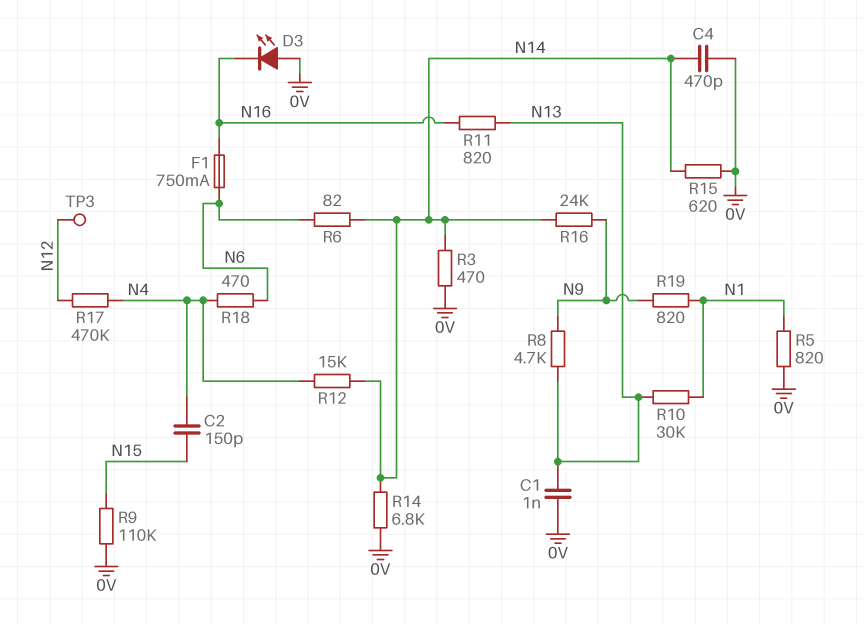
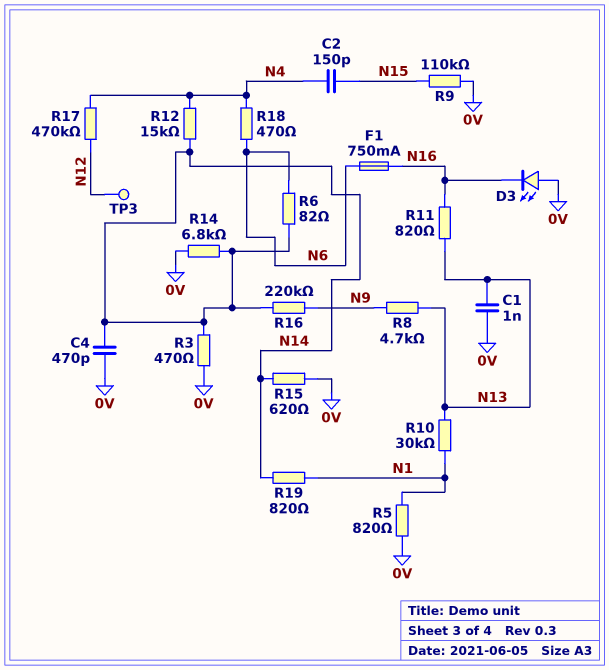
R16: 24k (N9, N14) -> 220k (N9, N14)
R19: 820 (N1, N9) -> 820 (N1, N14)

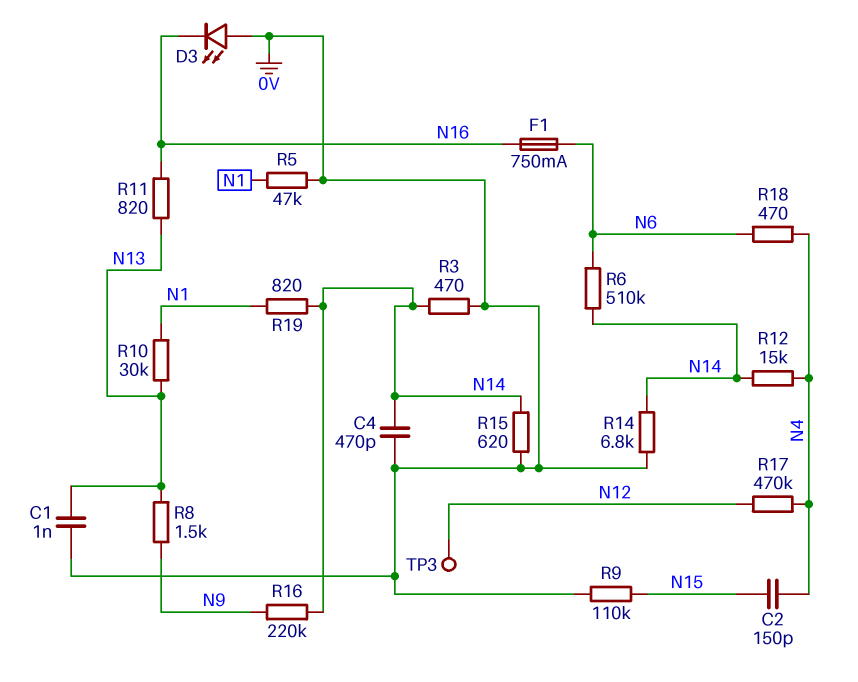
R5: 820 (0V, N1) -> 47k (0V, N1)
R6: 82 (N6, N14) -> 510k (N6, N14)
R8: 4.7k (N9, N13) -> 1.5k (N9, N13)

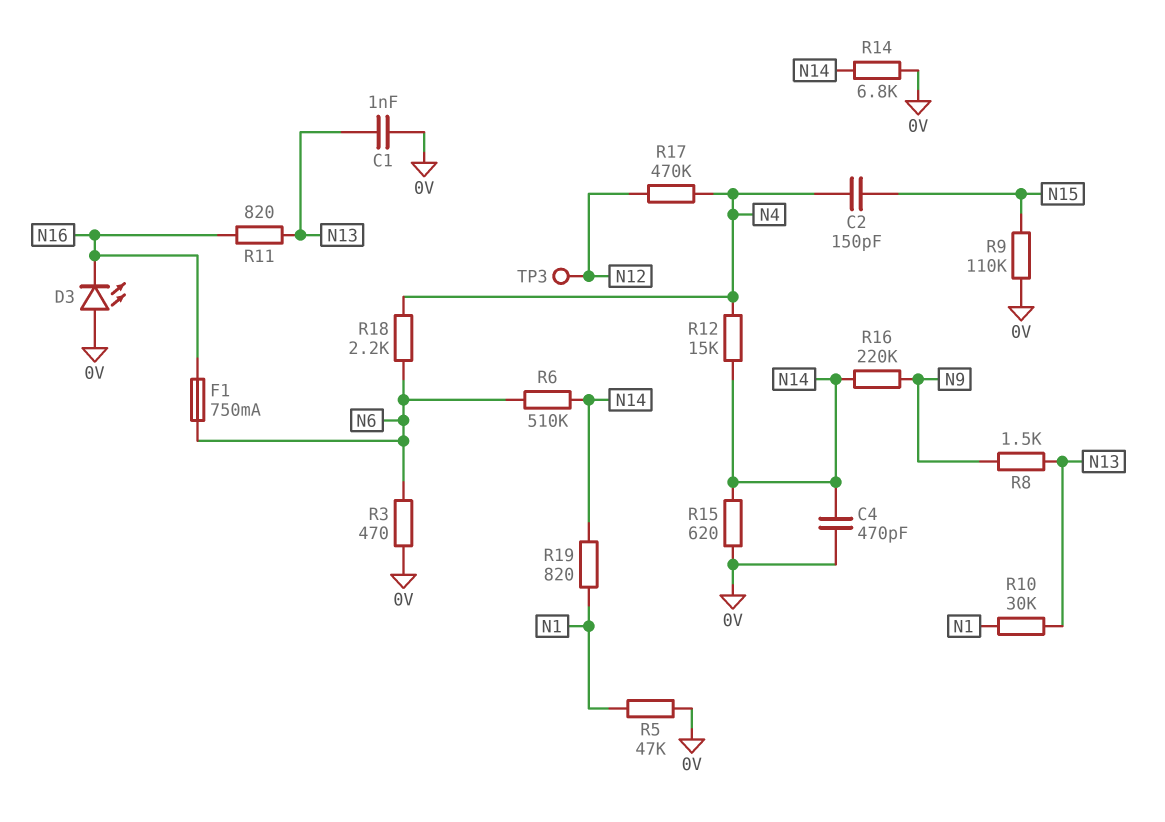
R3: 470 (0V, N14) -> 470 (0V, N6)
R18: 470 (N4, N6) -> 2.2k (N4, N6)

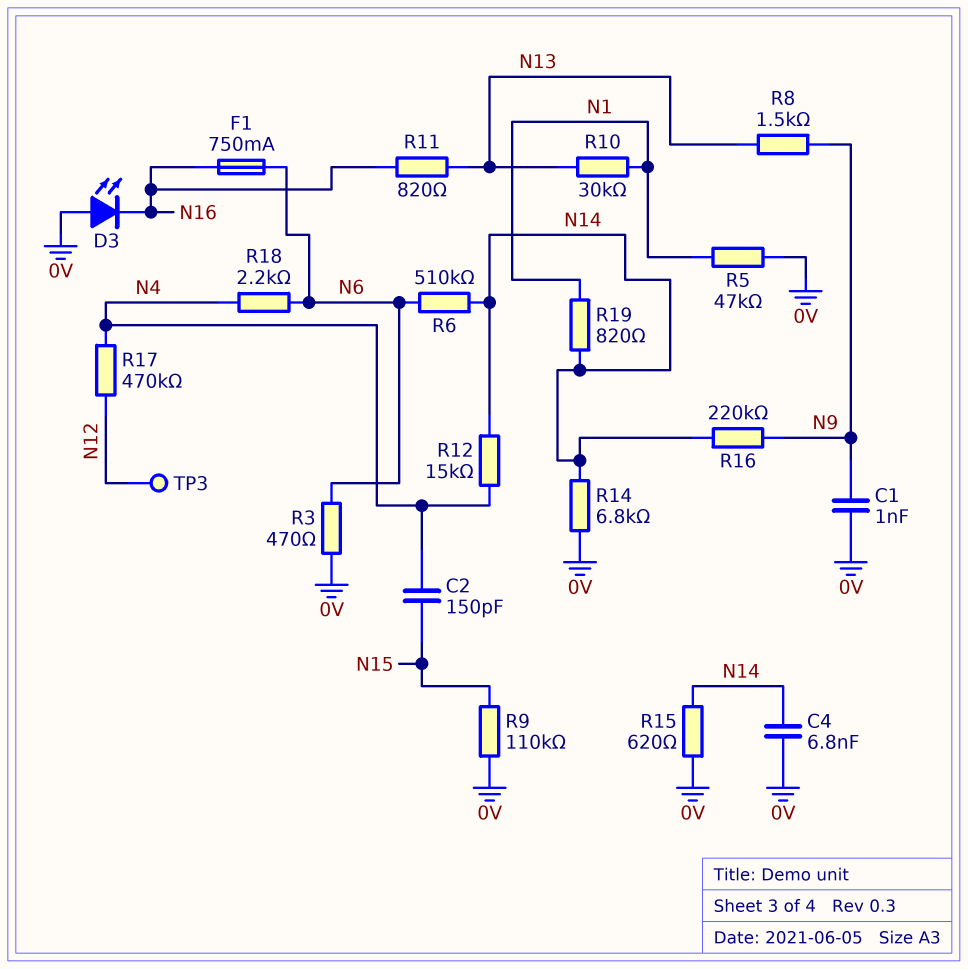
C1: 1nF (0V, N13) -> 1nF (0V, N9)
C4: 470pF (0V, N14) -> 6.8nF (0V, N14)

